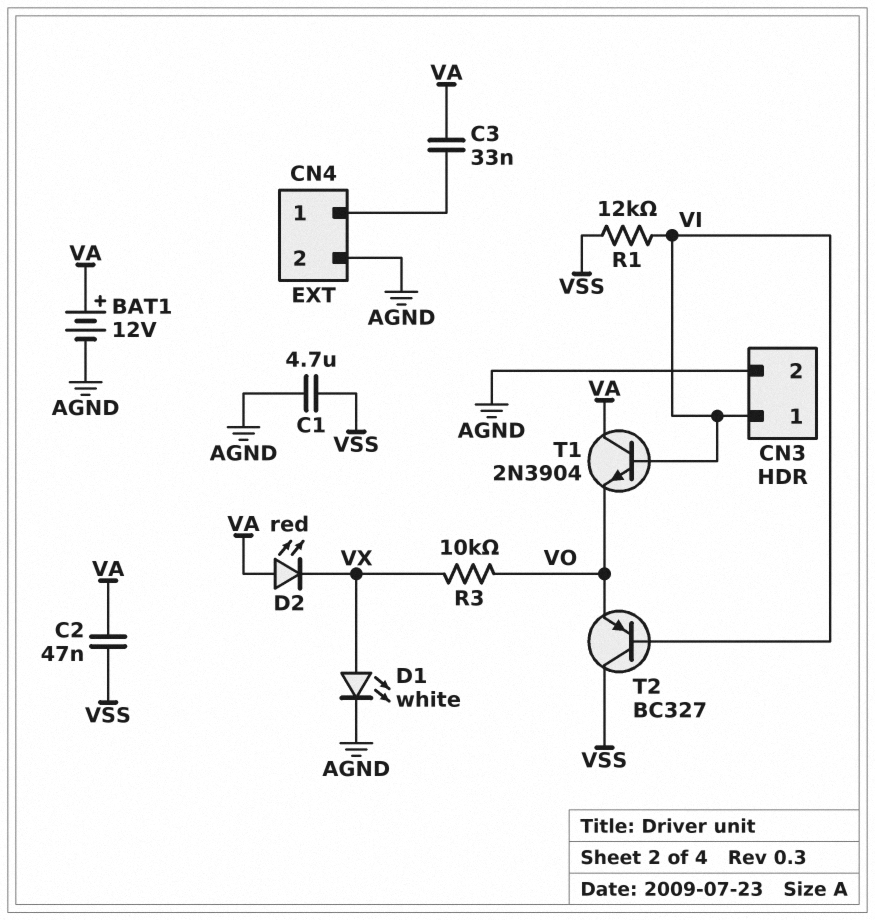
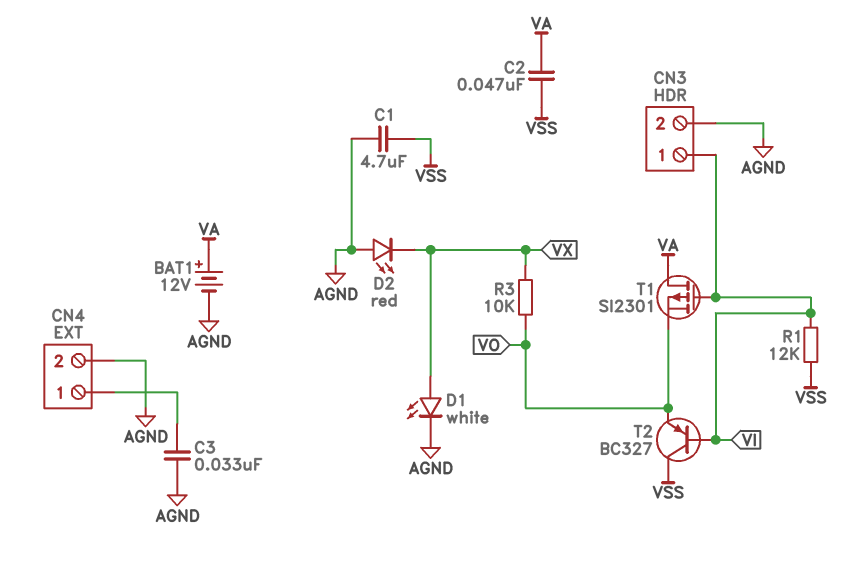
C3: 33nF (CN4/1, VA) -> 33nF (AGND, CN4/1)
D2: LED red (A VA, K VX) -> LED red (A AGND, K VX)
T1: NPN 2N3904 (B VI, C VA, E VO) -> PMOS SI2301 (G VI, D VA, S VO)

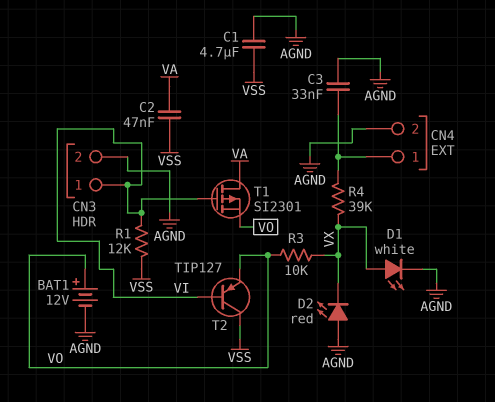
BAT1: 12V (plus VA, minus AGND) -> 12V (plus VO, minus AGND)
R4: none -> 39k (CN4/1, VX)
T2: PNP BC327 (B VI, C VSS, E VO) -> PNP TIP127 (B VI, C VSS, E VO)

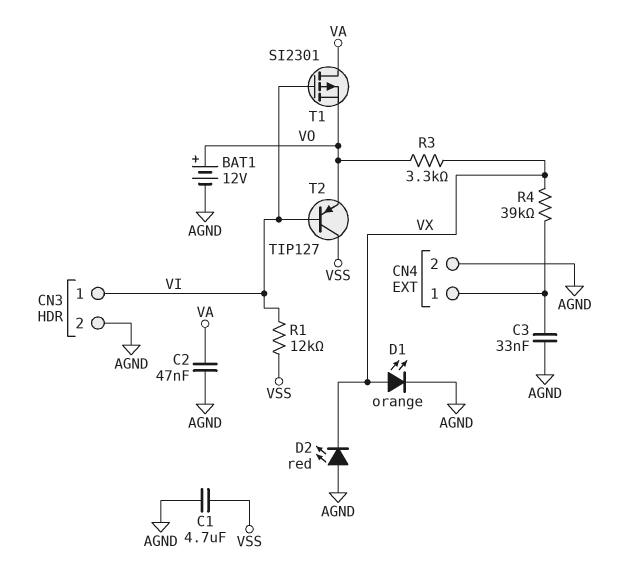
C2: 47nF (VA, VSS) -> 47nF (AGND, VA)
D1: LED white (A VX, K AGND) -> LED orange (A VX, K AGND)
R3: 10k (VO, VX) -> 3.3k (VO, VX)

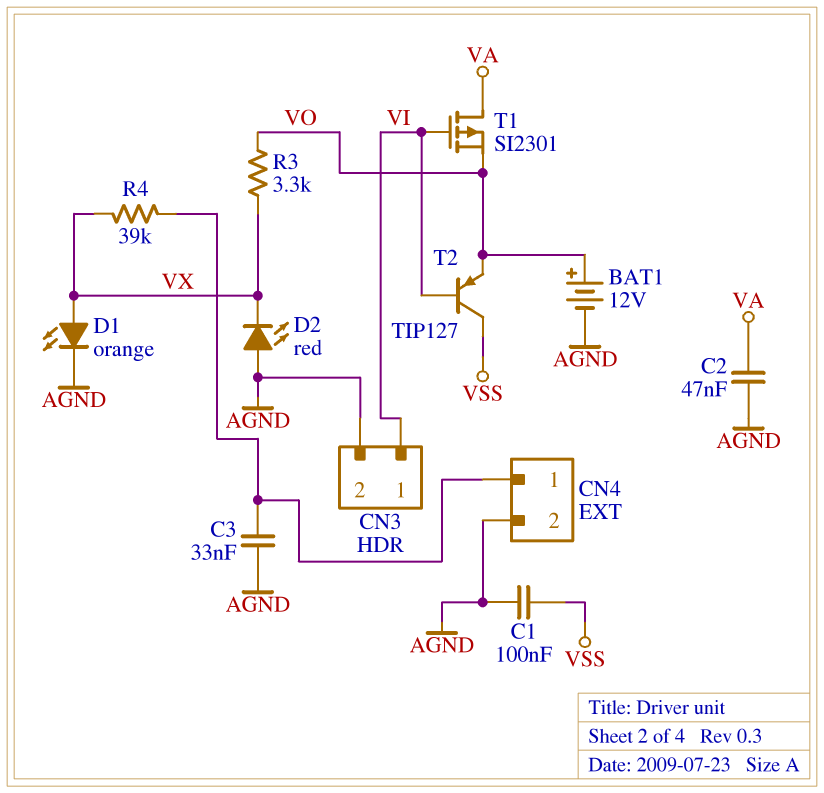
C1: 4.7uF (AGND, VSS) -> 100nF (AGND, VSS)
R1: 12k (VI, VSS) -> none

